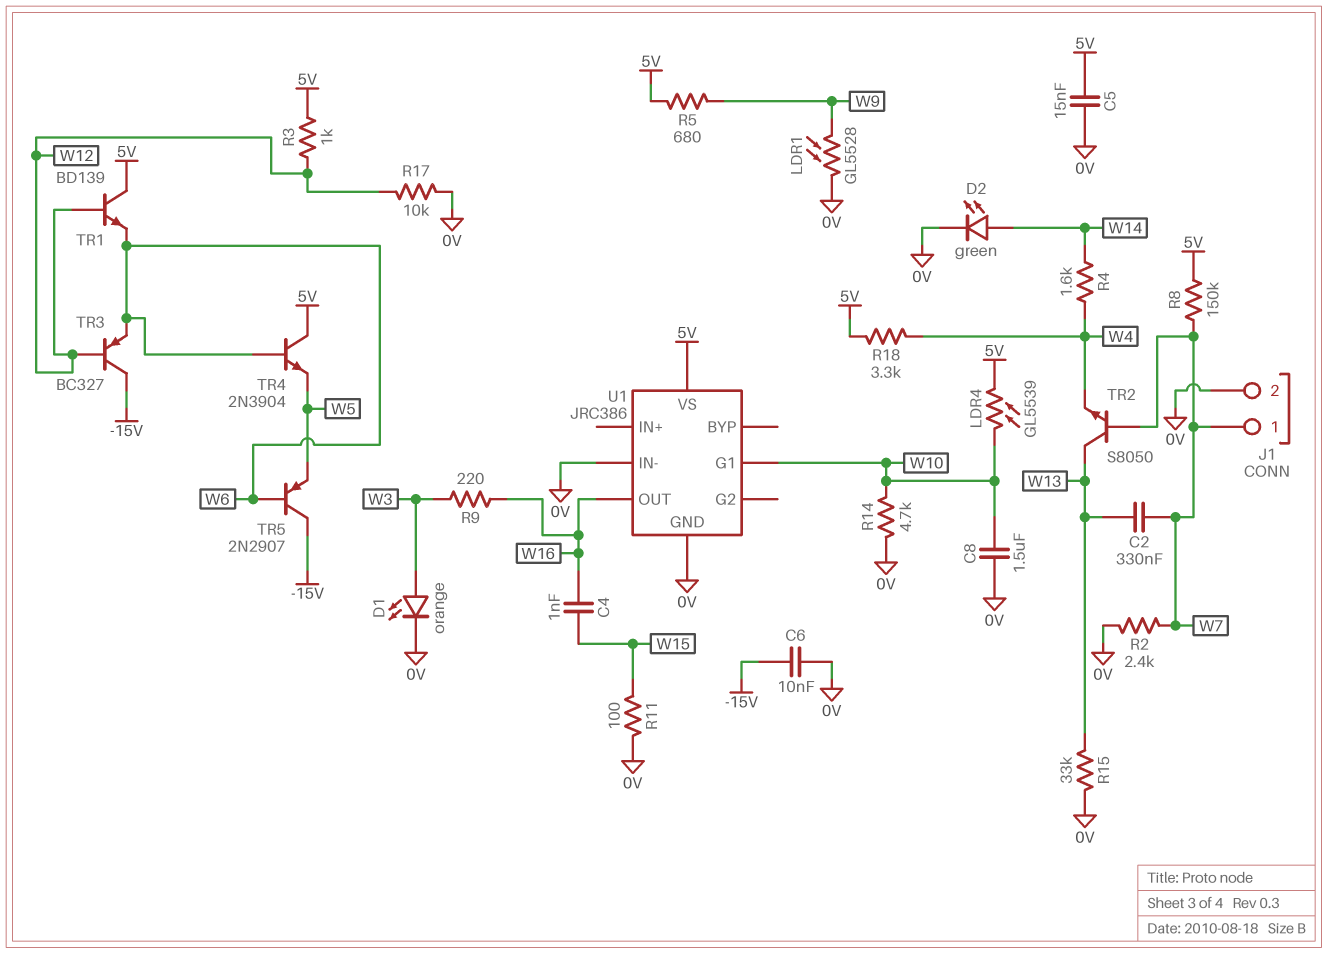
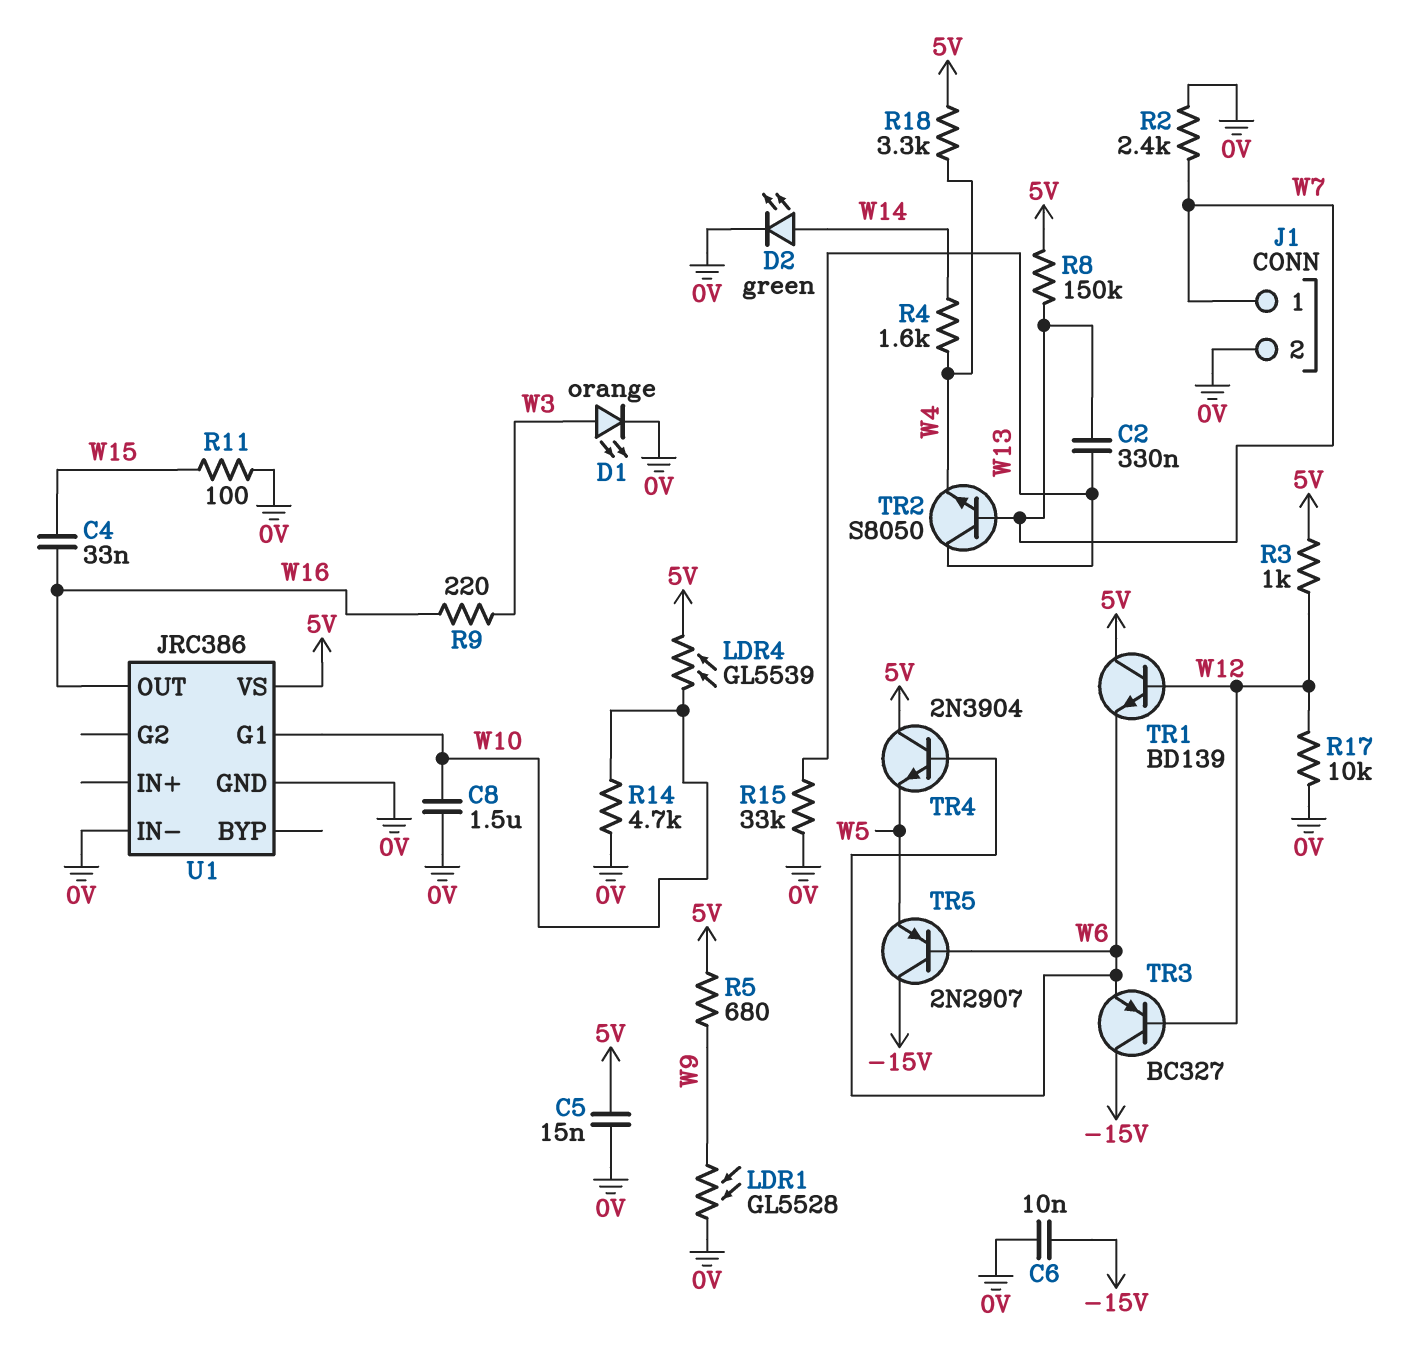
C4: 1nF (W15, W16) -> 33nF (W15, W16)

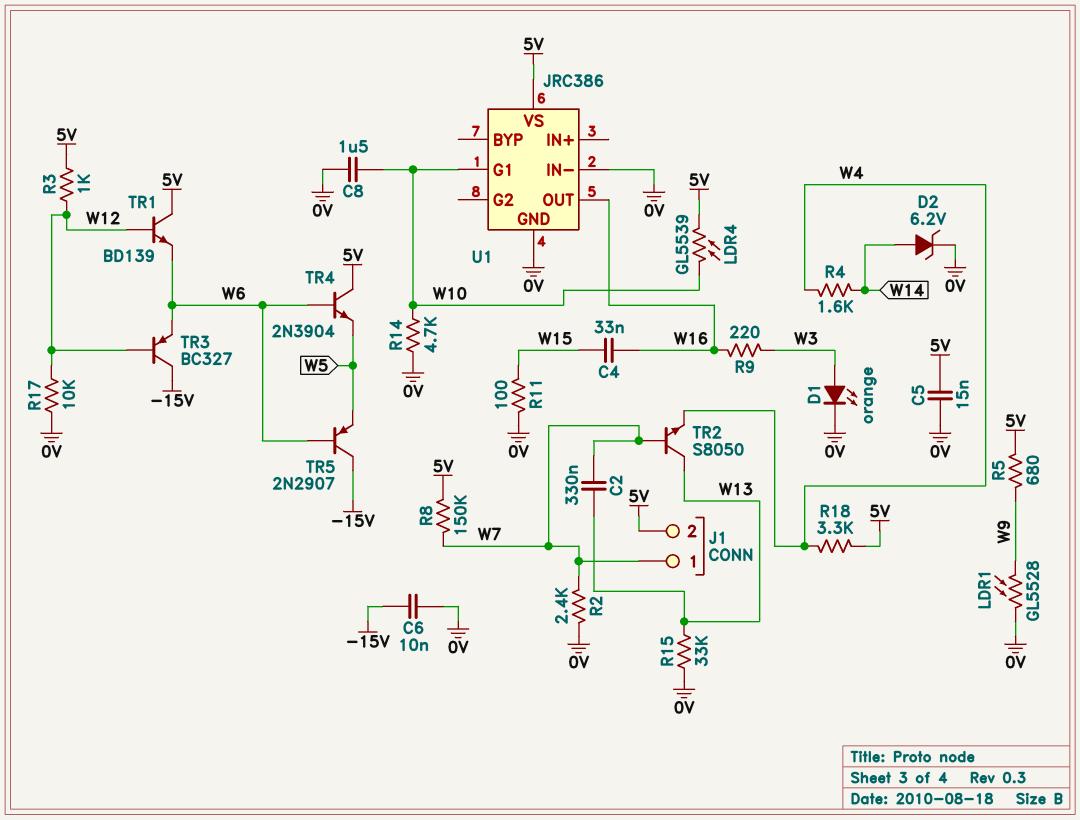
D2: LED green (A W14, K 0V) -> zener 6.2V (A W14, K 0V)
J1 pin 2: 0V -> 5V

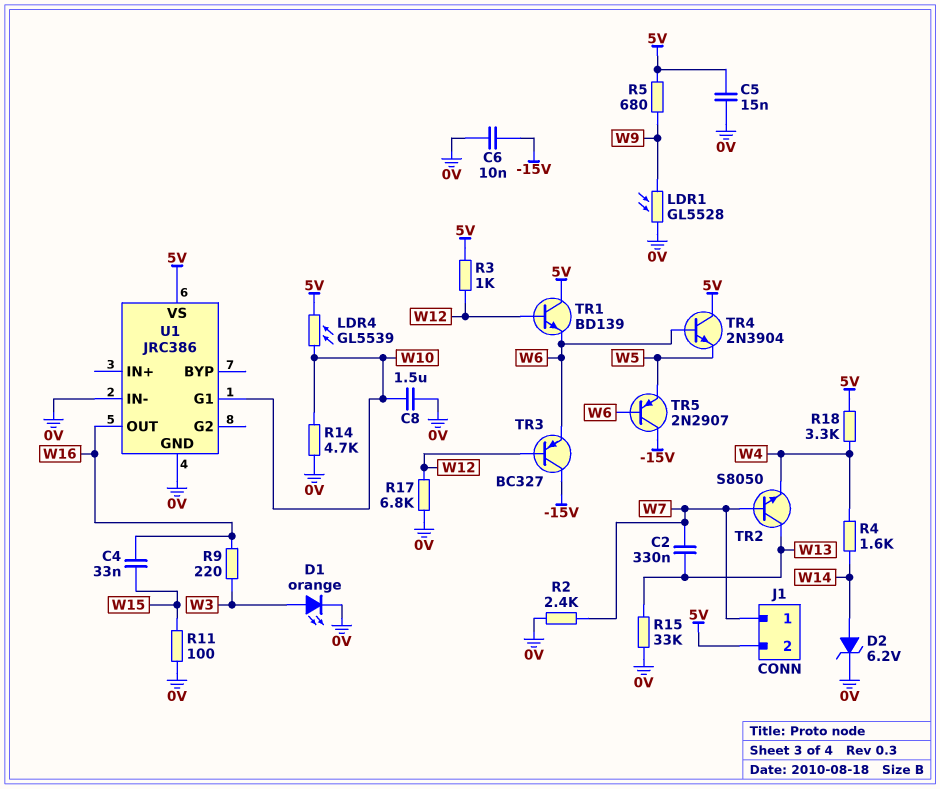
R8: 150k (5V, W7) -> none
R17: 10k (0V, W12) -> 6.8k (0V, W12)

